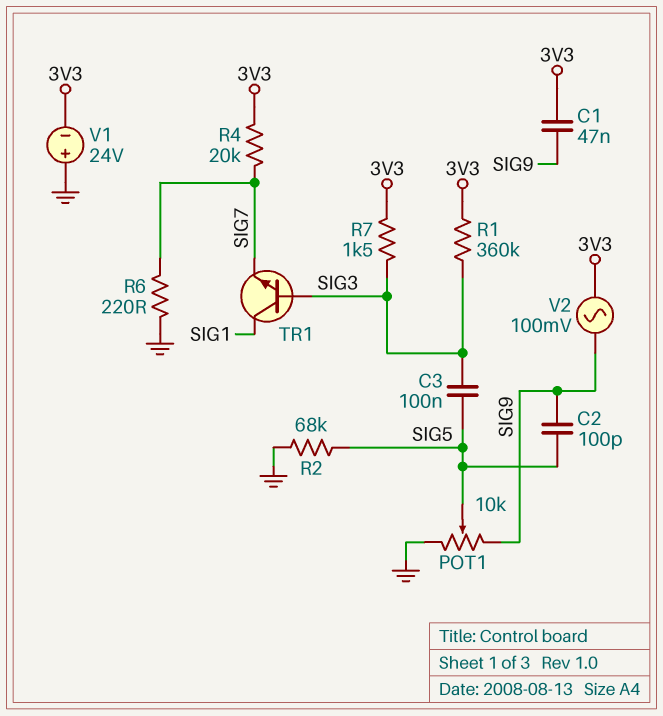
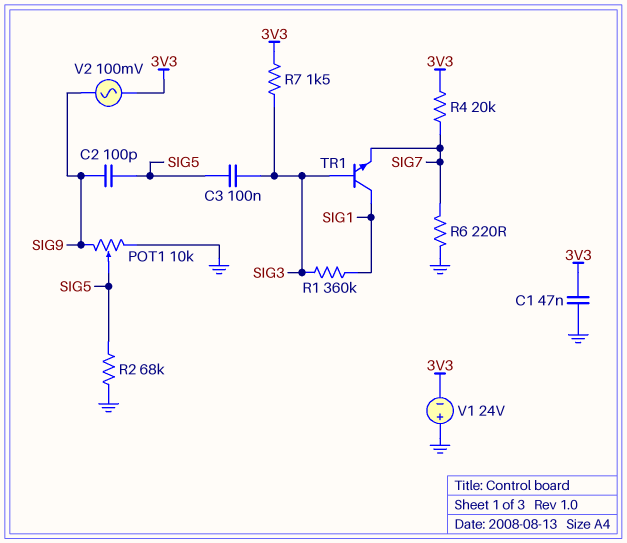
C1: 47nF (3V3, SIG9) -> 47nF (3V3, GND)
R1: 360k (3V3, SIG3) -> 360k (SIG1, SIG3)

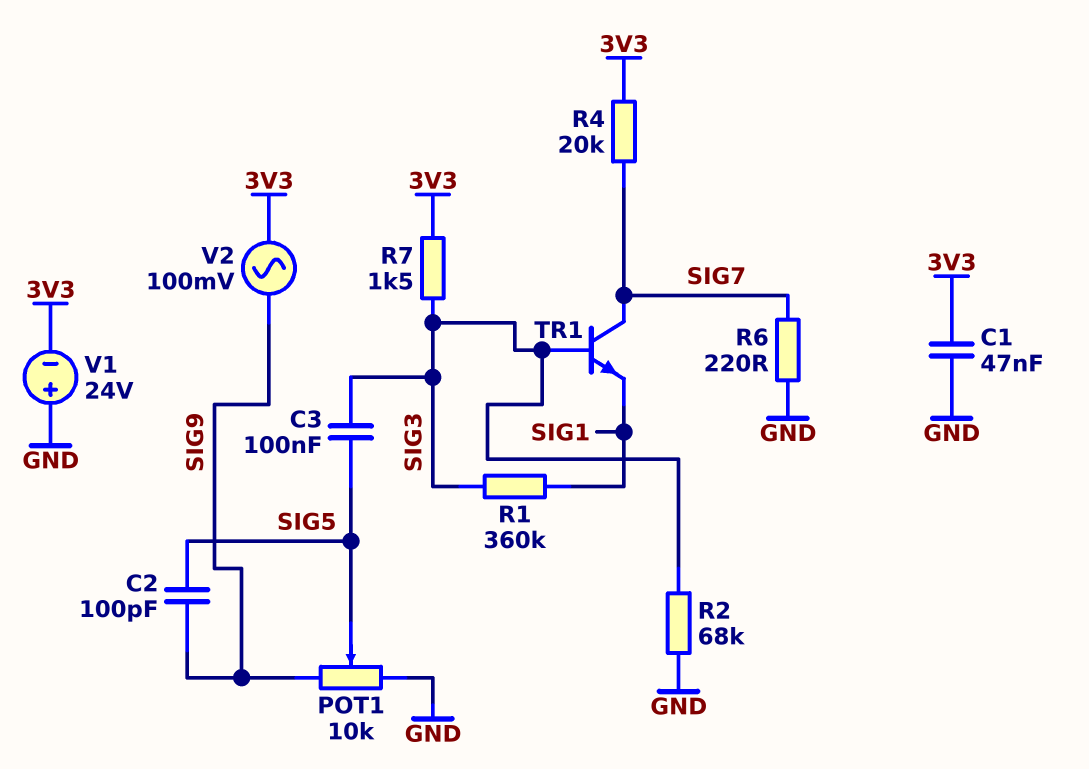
R2: 68k (GND, SIG5) -> 68k (GND, SIG3)
TR1: NPN (B SIG3, C SIG1, E SIG7) -> NPN (B SIG3, C SIG7, E SIG1)

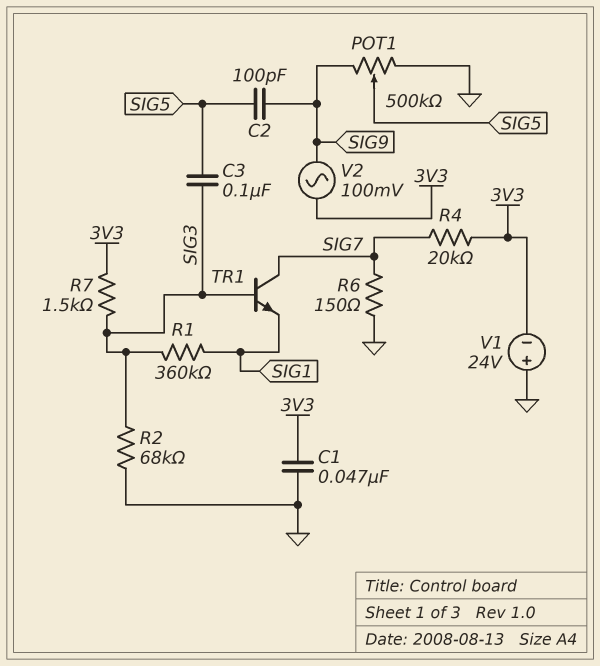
POT1: 10k (GND, SIG9, wiper SIG5) -> 500k (GND, SIG9, wiper SIG5)
R6: 220 (GND, SIG7) -> 150 (GND, SIG7)

